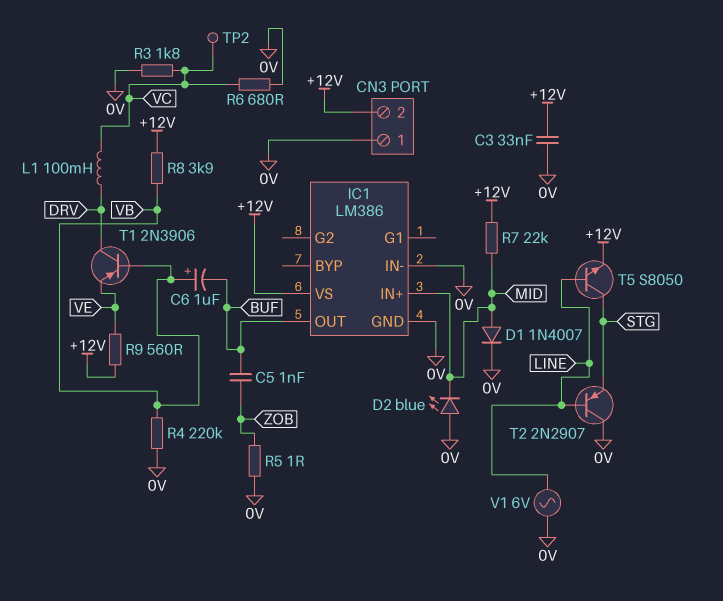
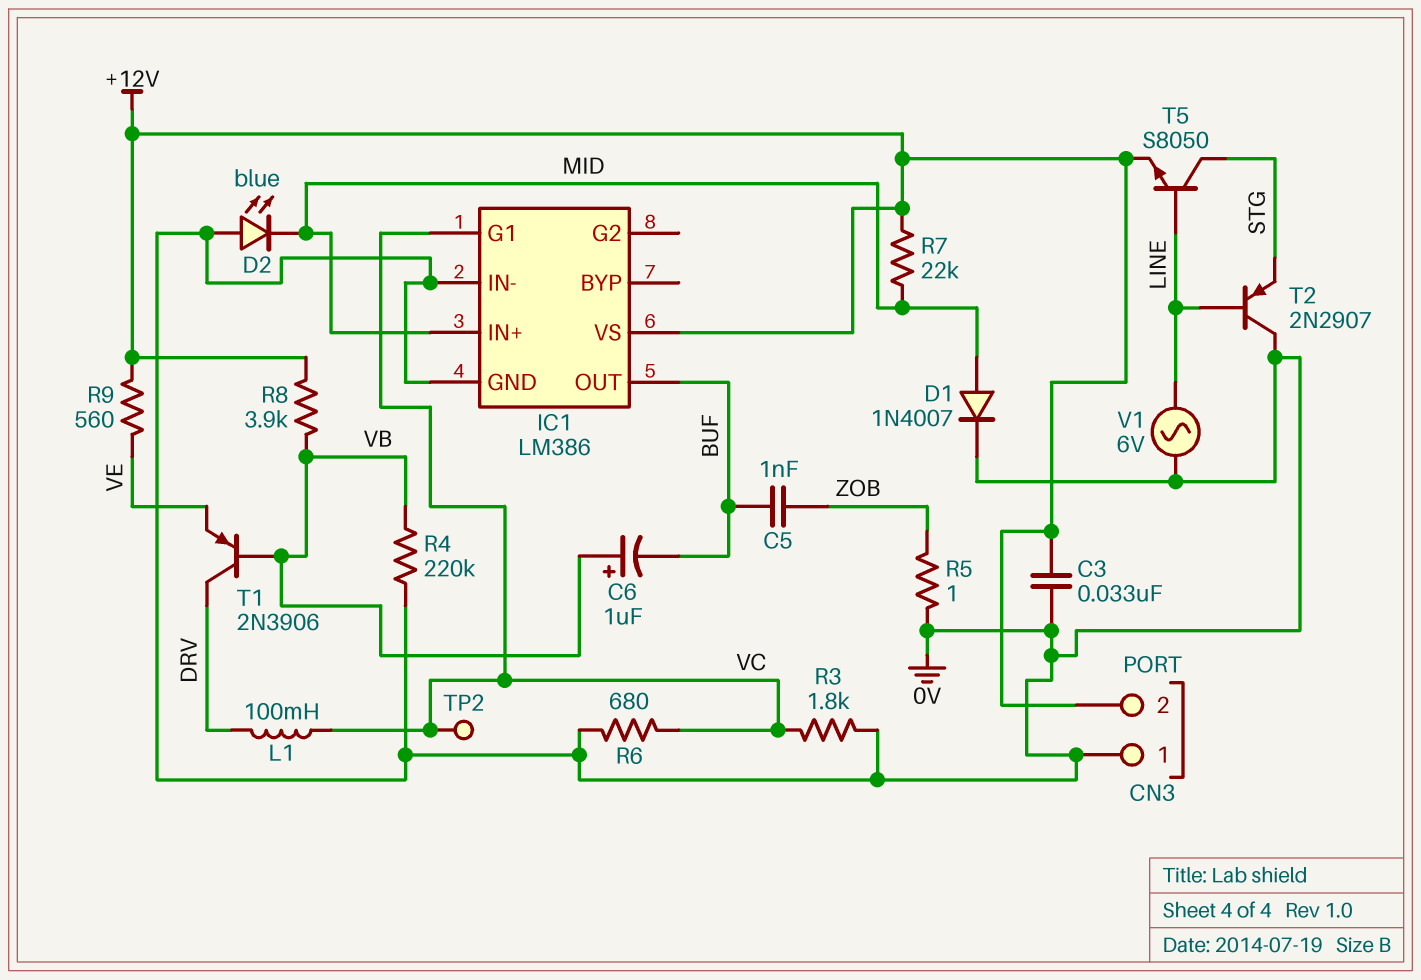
IC1 pin G1: none -> VC

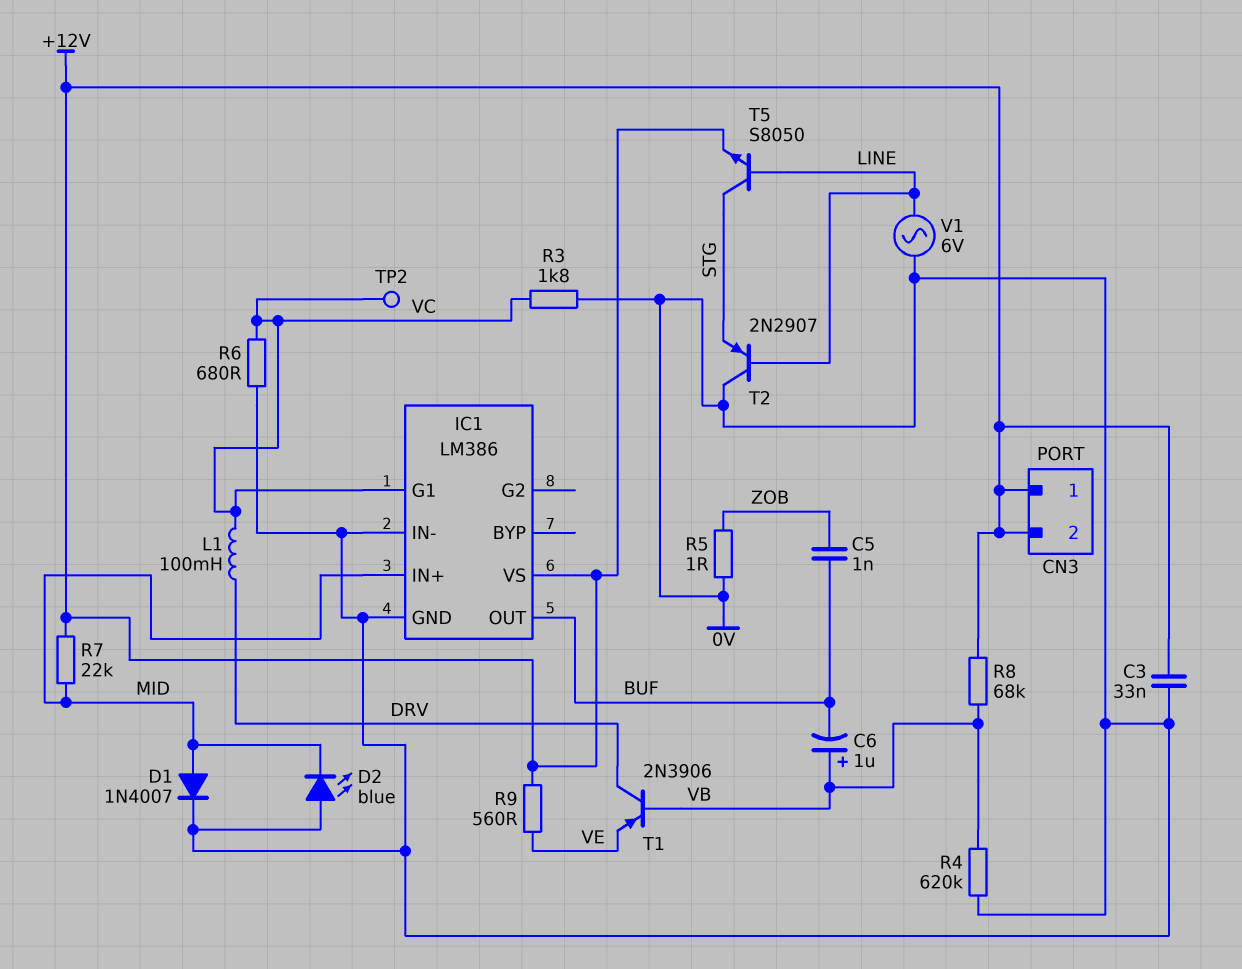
CN3 pin 1: 0V -> +12V
R4: 220k (0V, VB) -> 620k (0V, VB)
R8: 3.9k (+12V, VB) -> 68k (+12V, VB)

